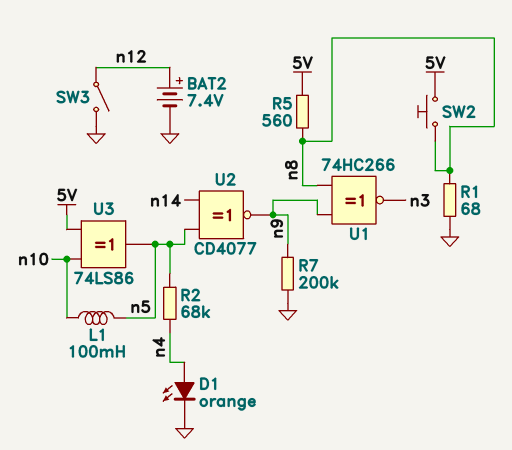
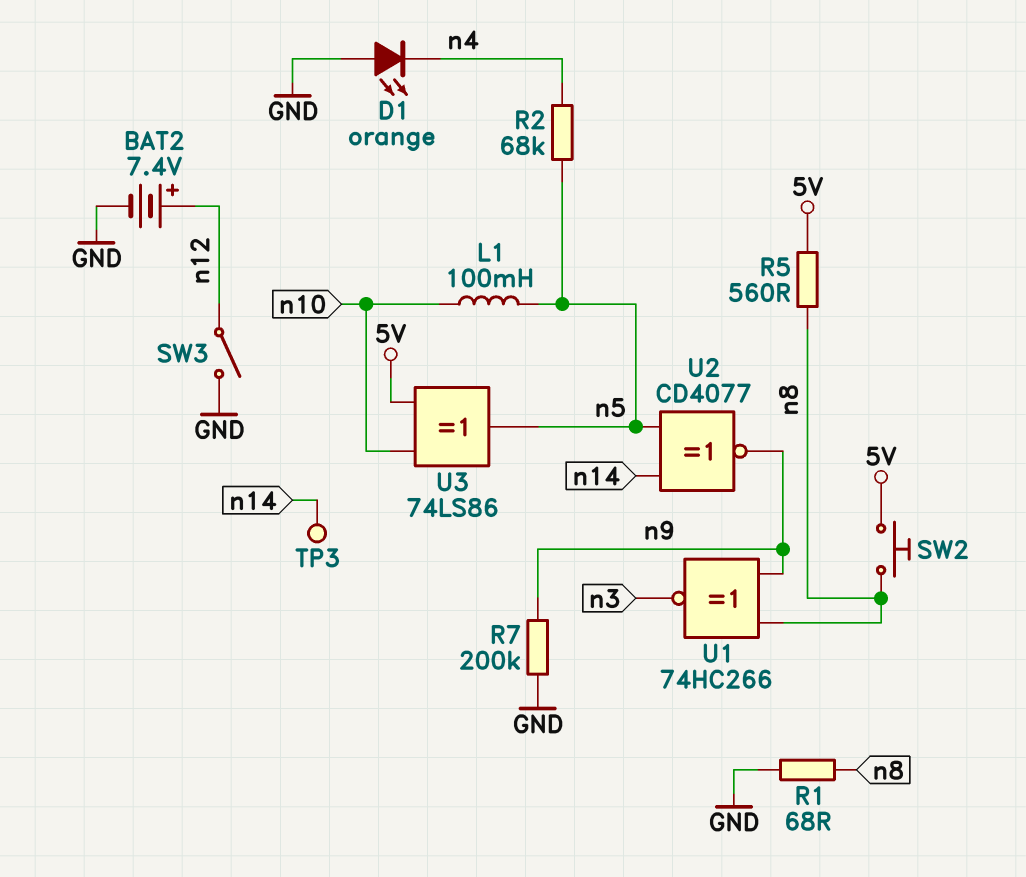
D1: LED orange (A n4, K GND) -> LED orange (A GND, K n4)
TP3: none -> test point (n14)

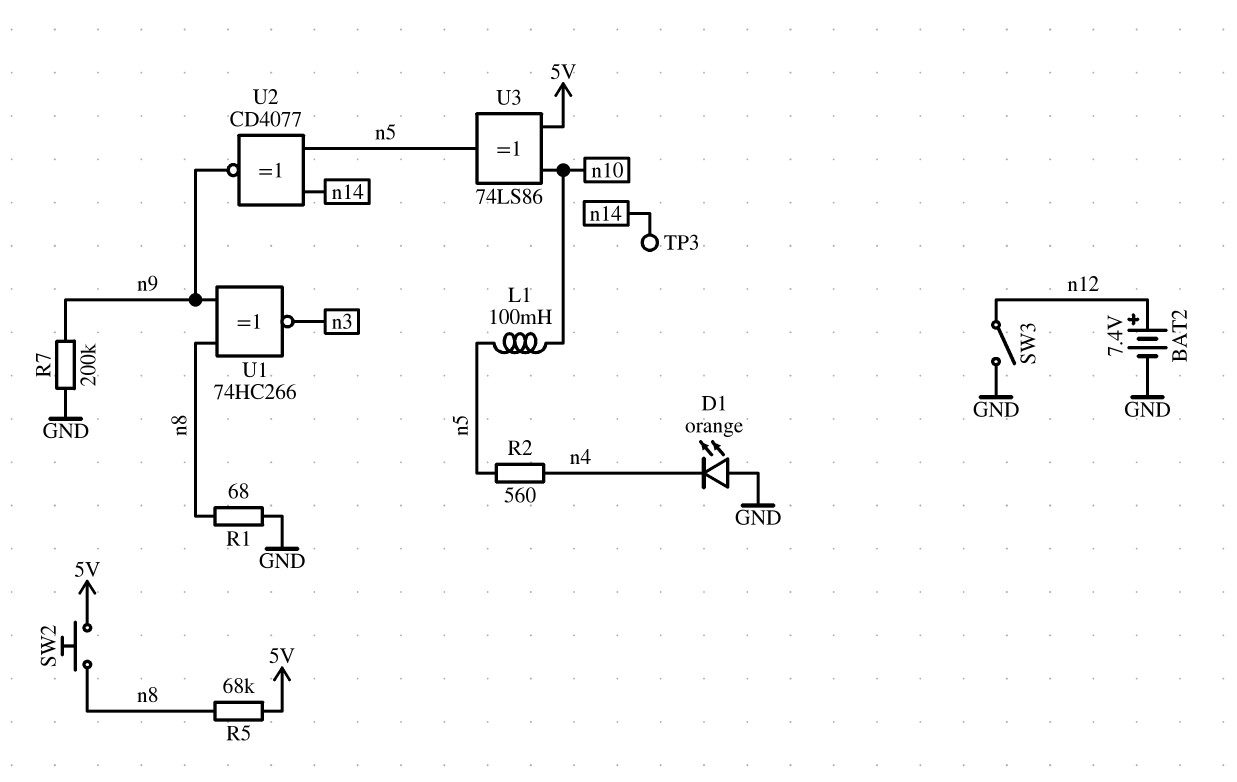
R2: 68k (n4, n5) -> 560 (n4, n5)
R5: 560 (5V, n8) -> 68k (5V, n8)

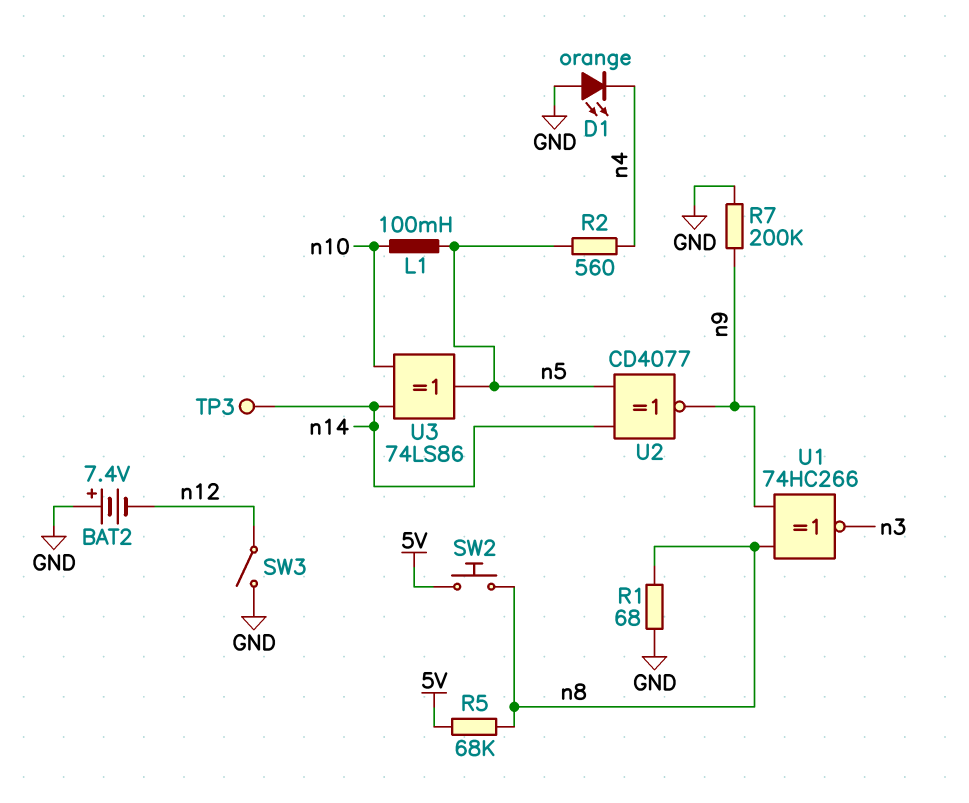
BAT2: 7.4V (plus n12, minus GND) -> 7.4V (plus GND, minus n12)
U3: XOR 74LS86 (in 5V, in n10, out n5) -> XOR 74LS86 (in n10, in n14, out n5)

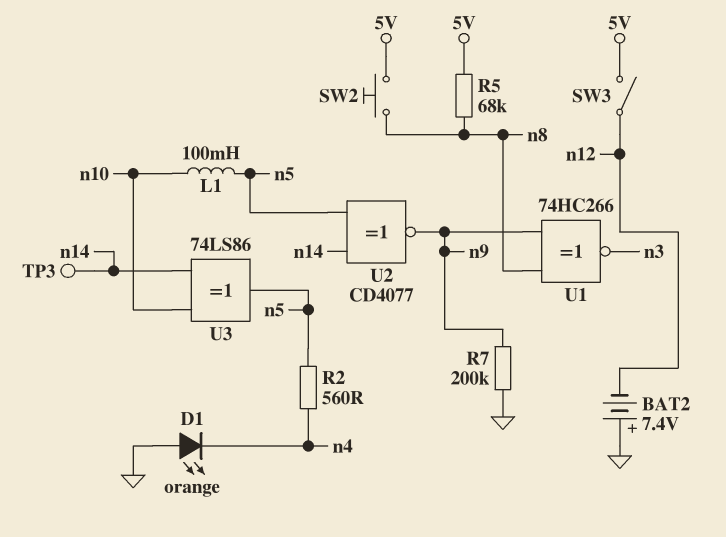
R1: 68 (GND, n8) -> none
SW3: switch (GND, n12) -> switch (5V, n12)

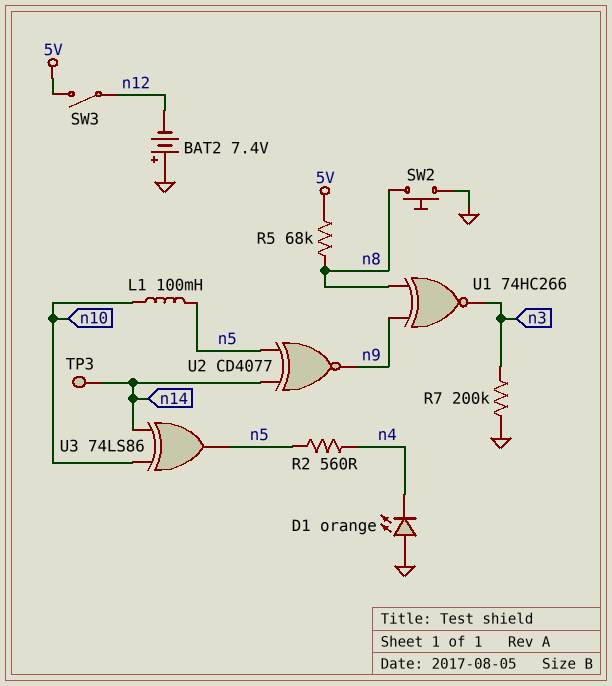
R7: 200k (GND, n9) -> 200k (GND, n3)
SW2: button (5V, n8) -> button (GND, n8)

